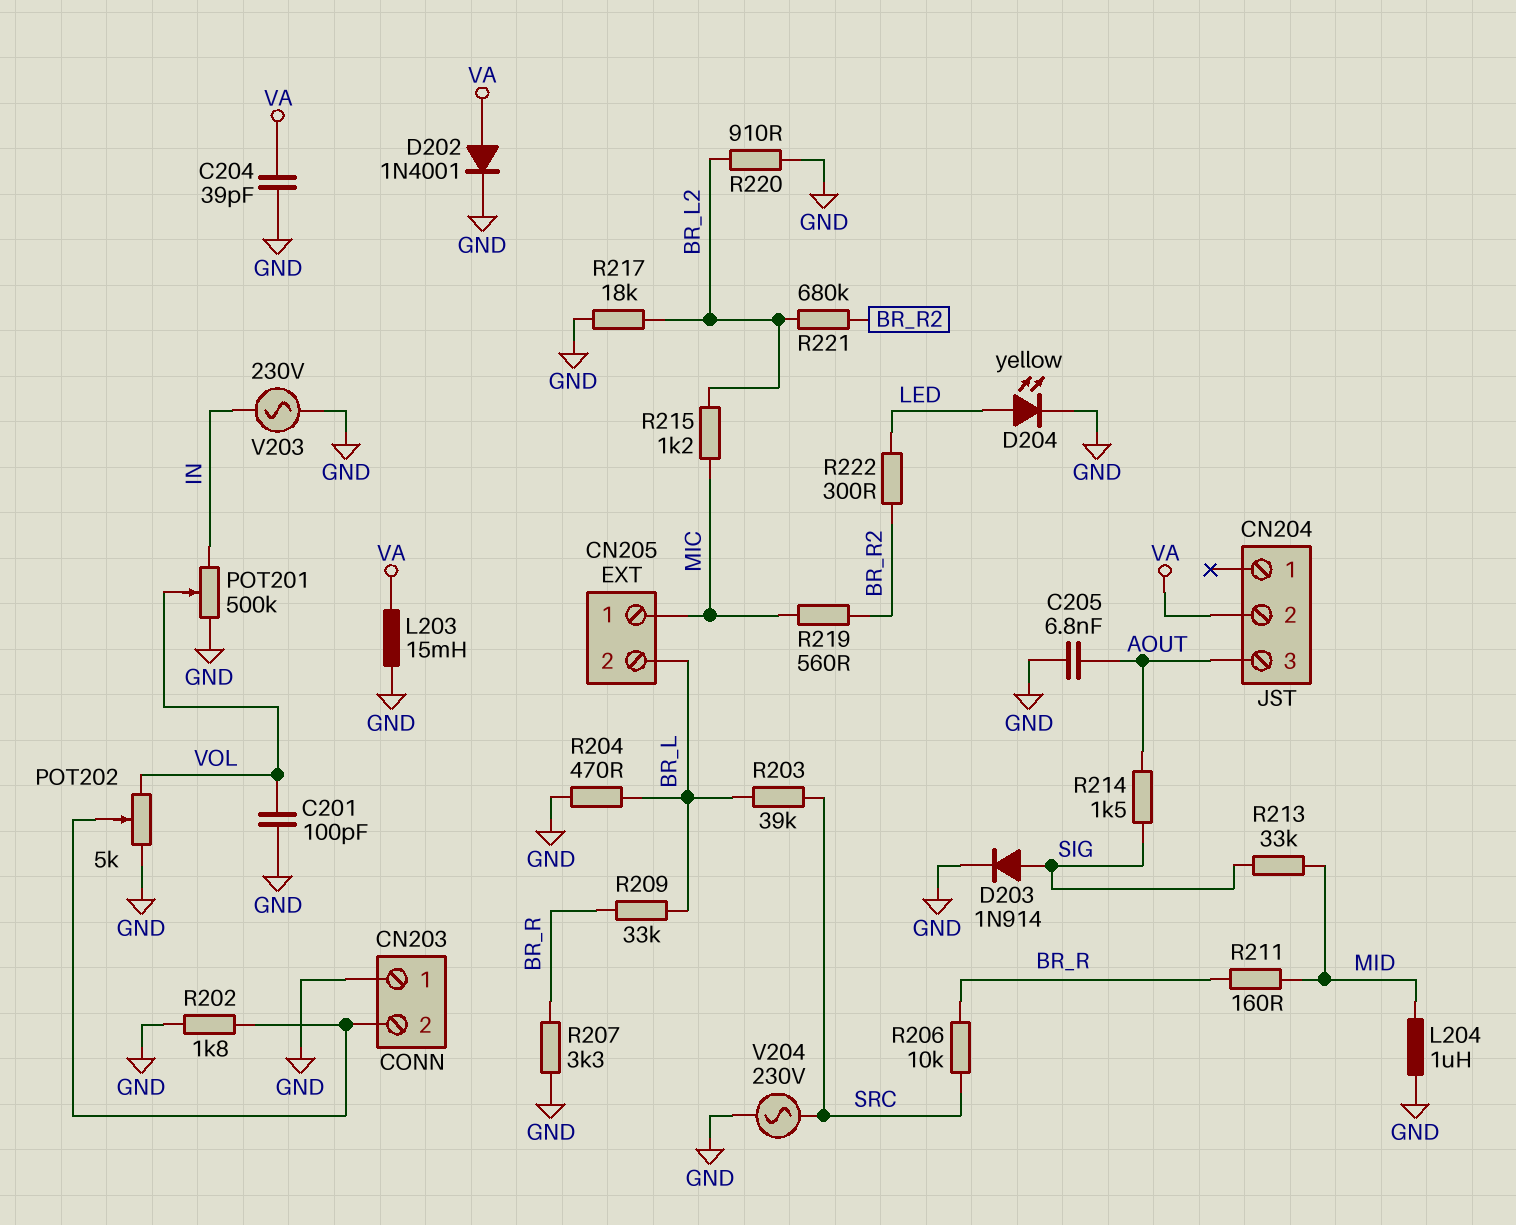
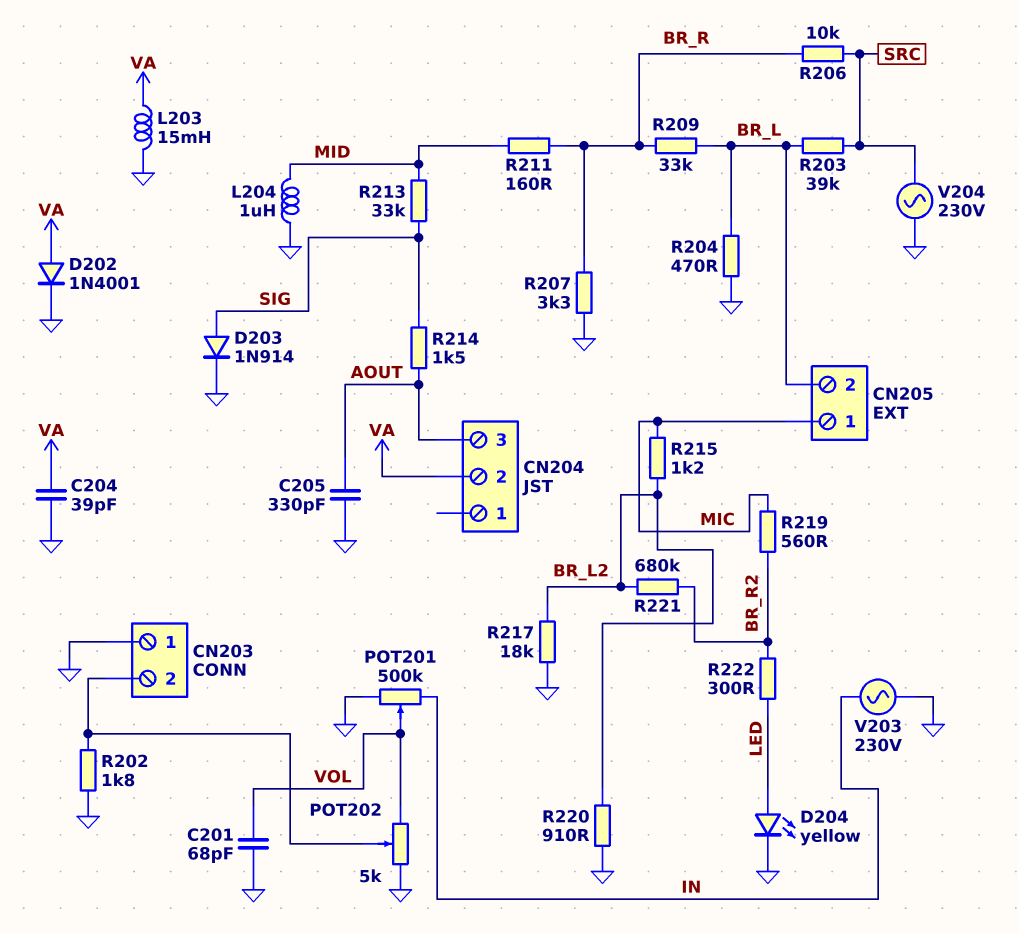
C201: 100pF (GND, VOL) -> 68pF (GND, VOL)
C205: 6.8nF (AOUT, GND) -> 330pF (AOUT, GND)

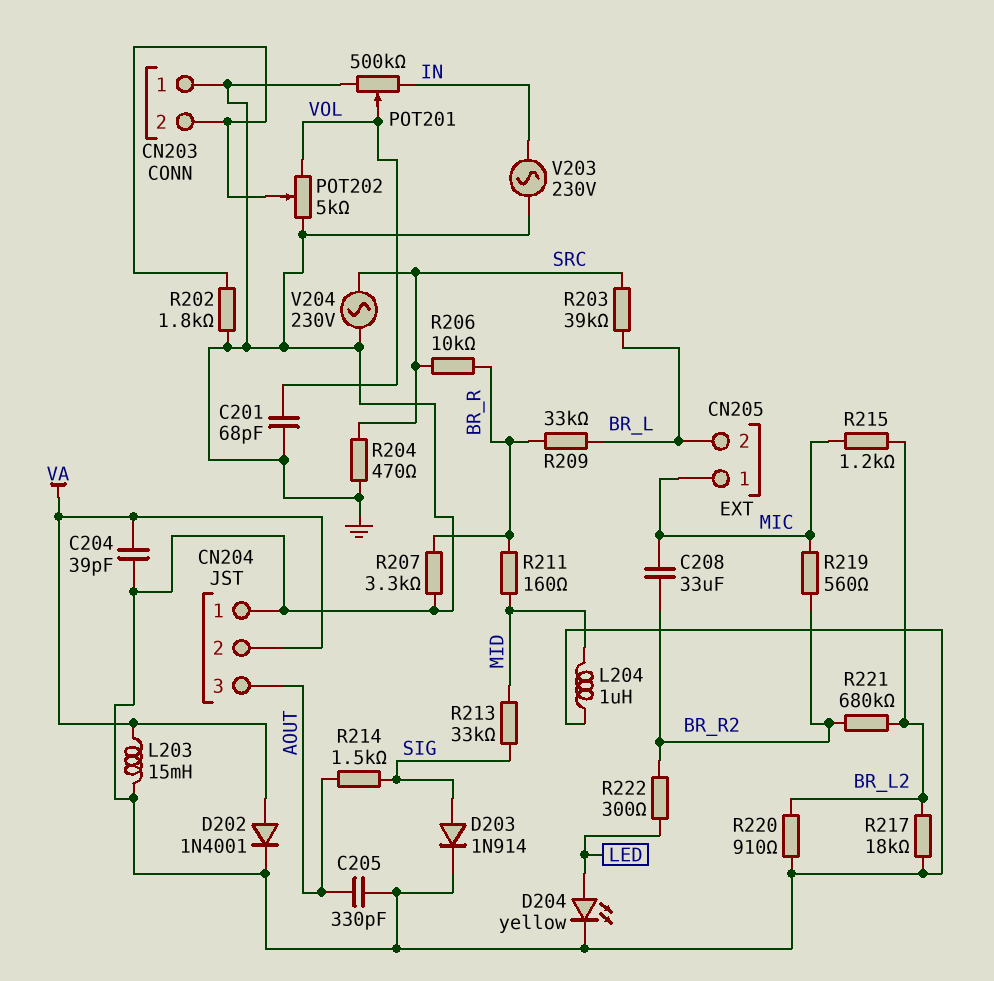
C208: none -> 33uF (BR_R2, MIC)
CN204 pin 1: none -> GND
R204: 470 (BR_L, GND) -> 470 (GND, SRC)

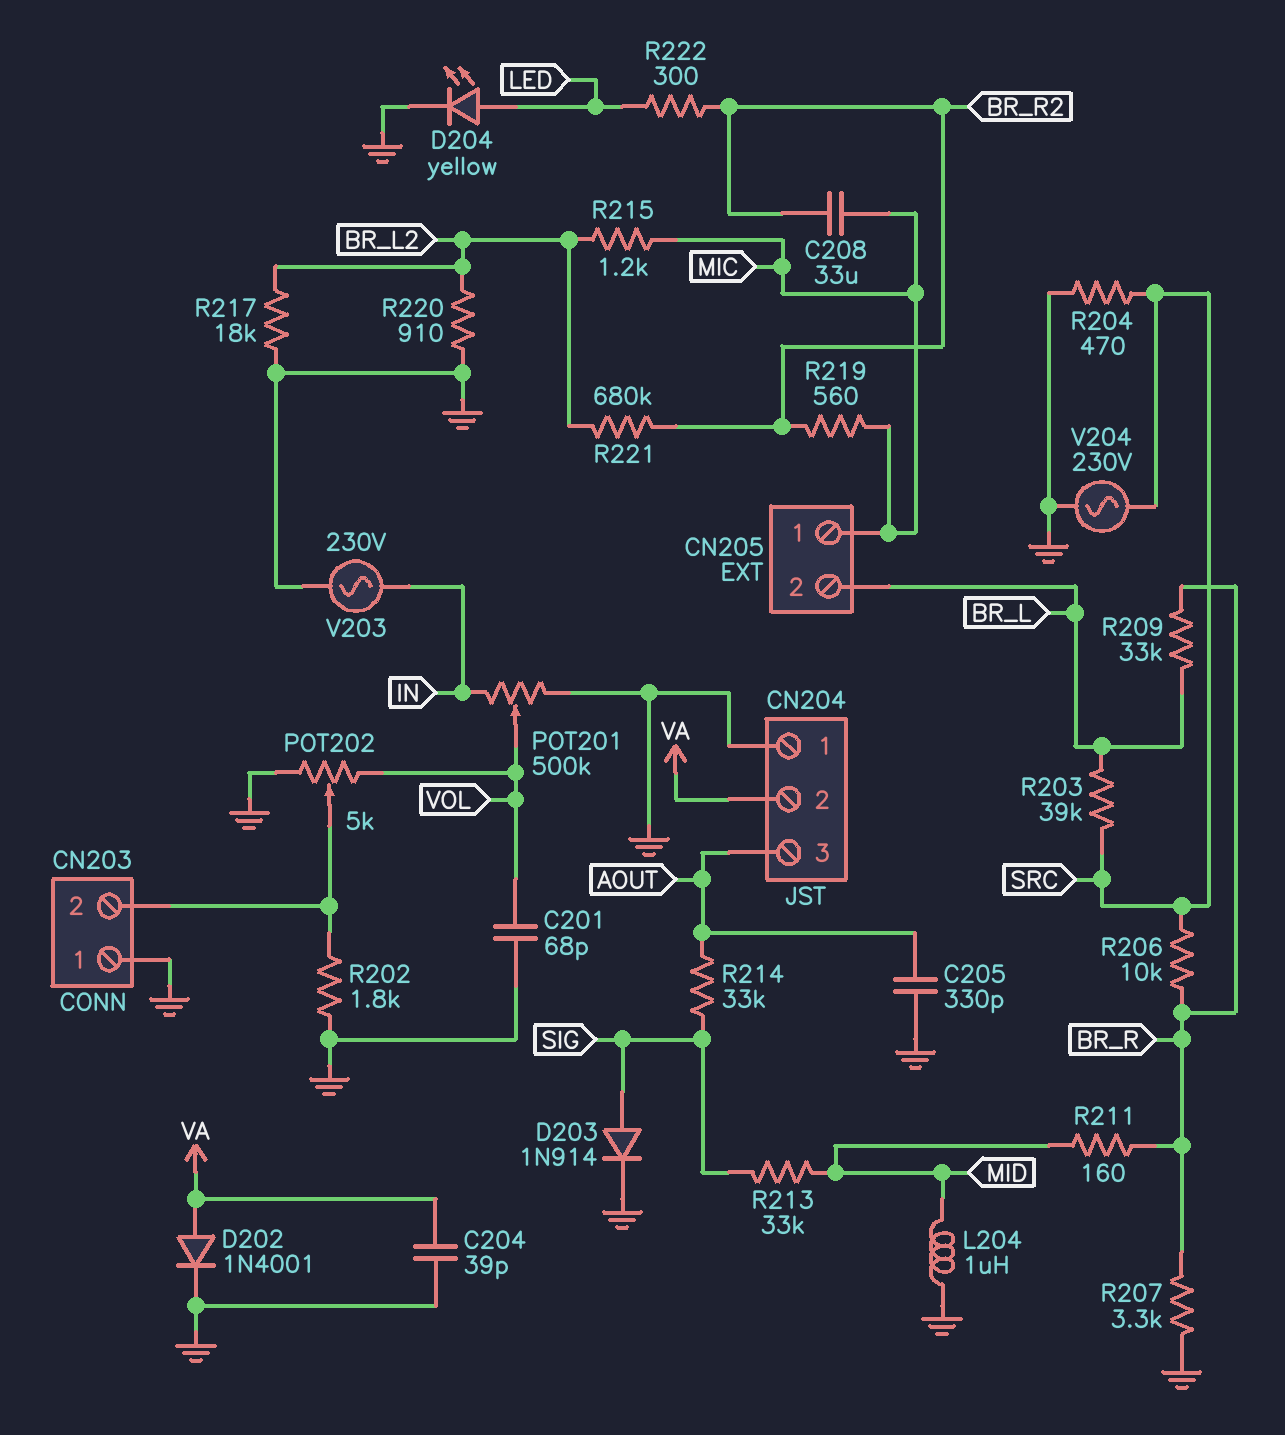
L203: 15mH (GND, VA) -> none
R214: 1.5k (AOUT, SIG) -> 33k (AOUT, SIG)

